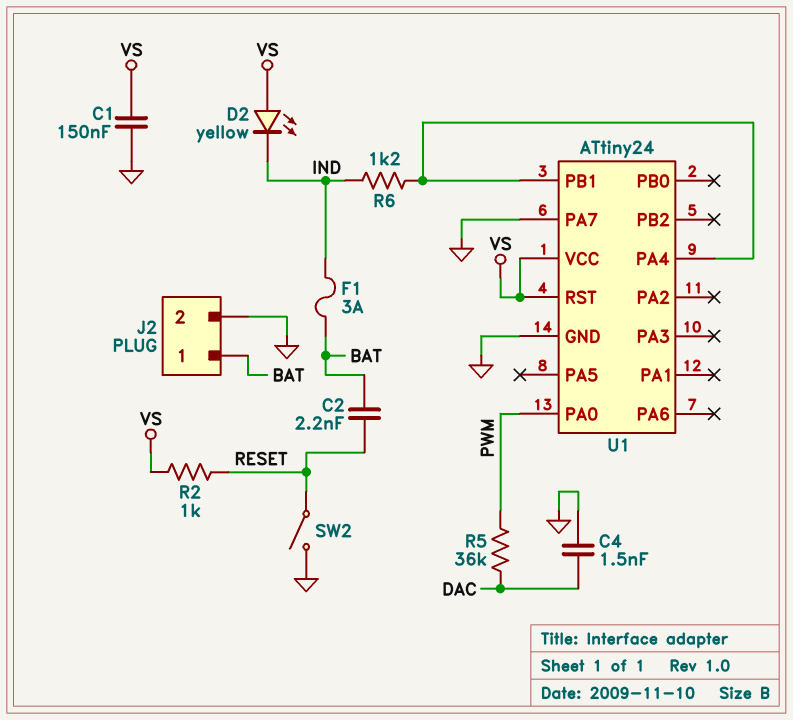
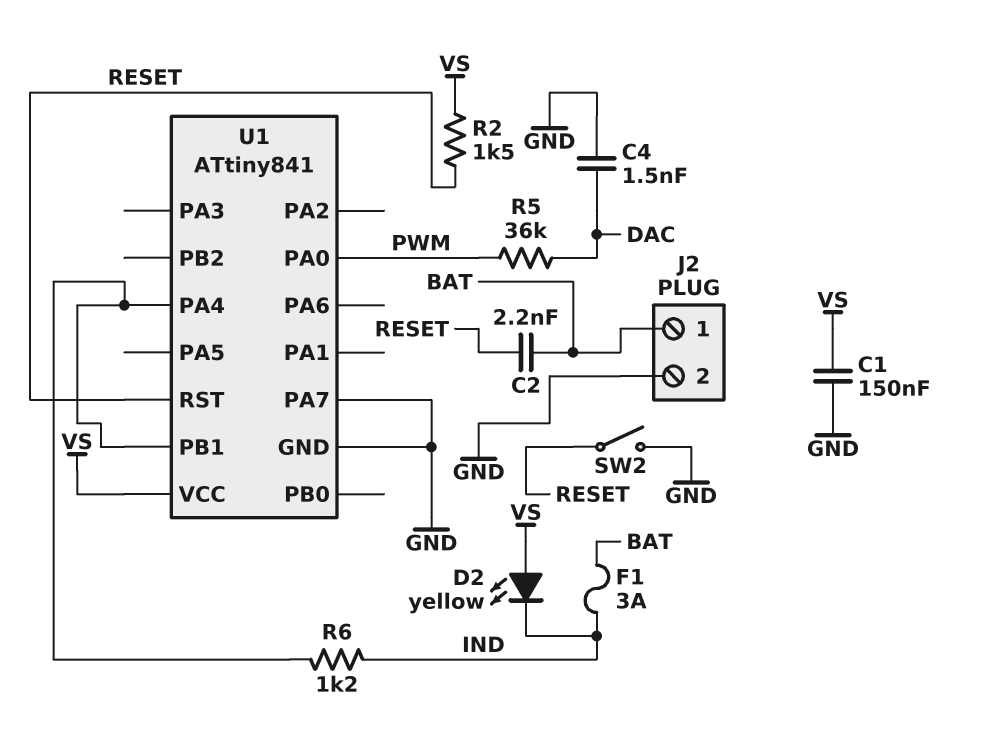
R2: 1k (RESET, VS) -> 1.5k (RESET, VS)
U1: ATtiny24 -> ATtiny841
U1 pin RST: VS -> RESET

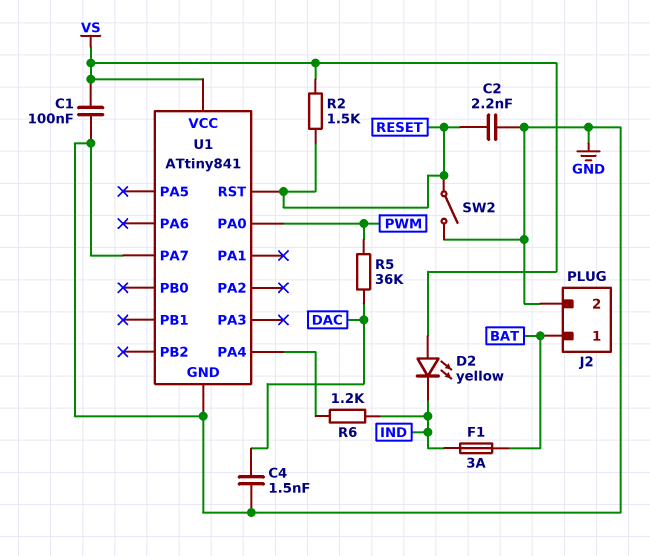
C1: 150nF (GND, VS) -> 100nF (GND, VS)
C2: 2.2nF (BAT, RESET) -> 2.2nF (GND, RESET)
U1 pin PB1: U1/PA4 -> none

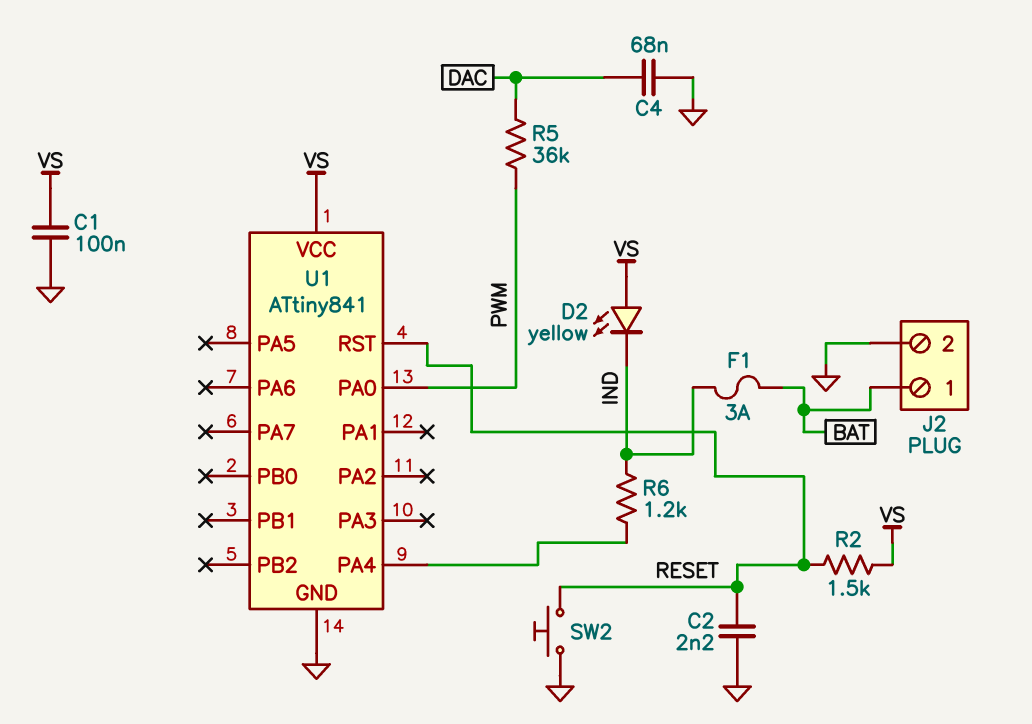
C4: 1.5nF (DAC, GND) -> 68nF (DAC, GND)
SW2: switch (GND, RESET) -> button (GND, RESET)
U1 pin PA7: GND -> none

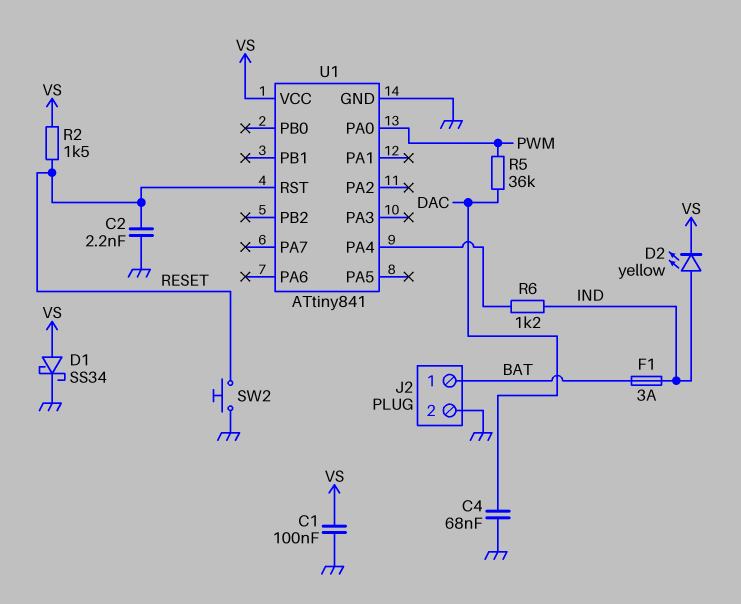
D1: none -> schottky SS34 (A VS, K GND)
D2: LED yellow (A VS, K IND) -> LED yellow (A IND, K VS)

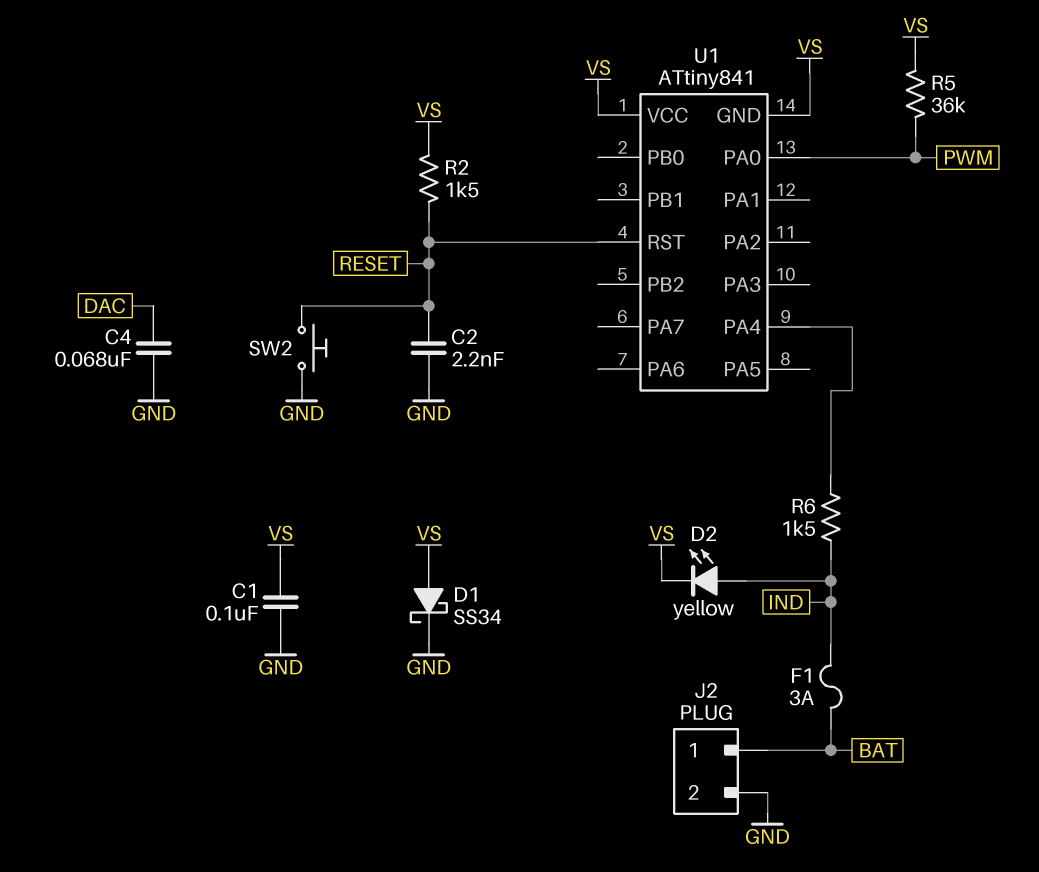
R5: 36k (DAC, PWM) -> 36k (PWM, VS)
R6: 1.2k (IND, U1/PA4) -> 1.5k (IND, U1/PA4)
U1 pin GND: GND -> VS

